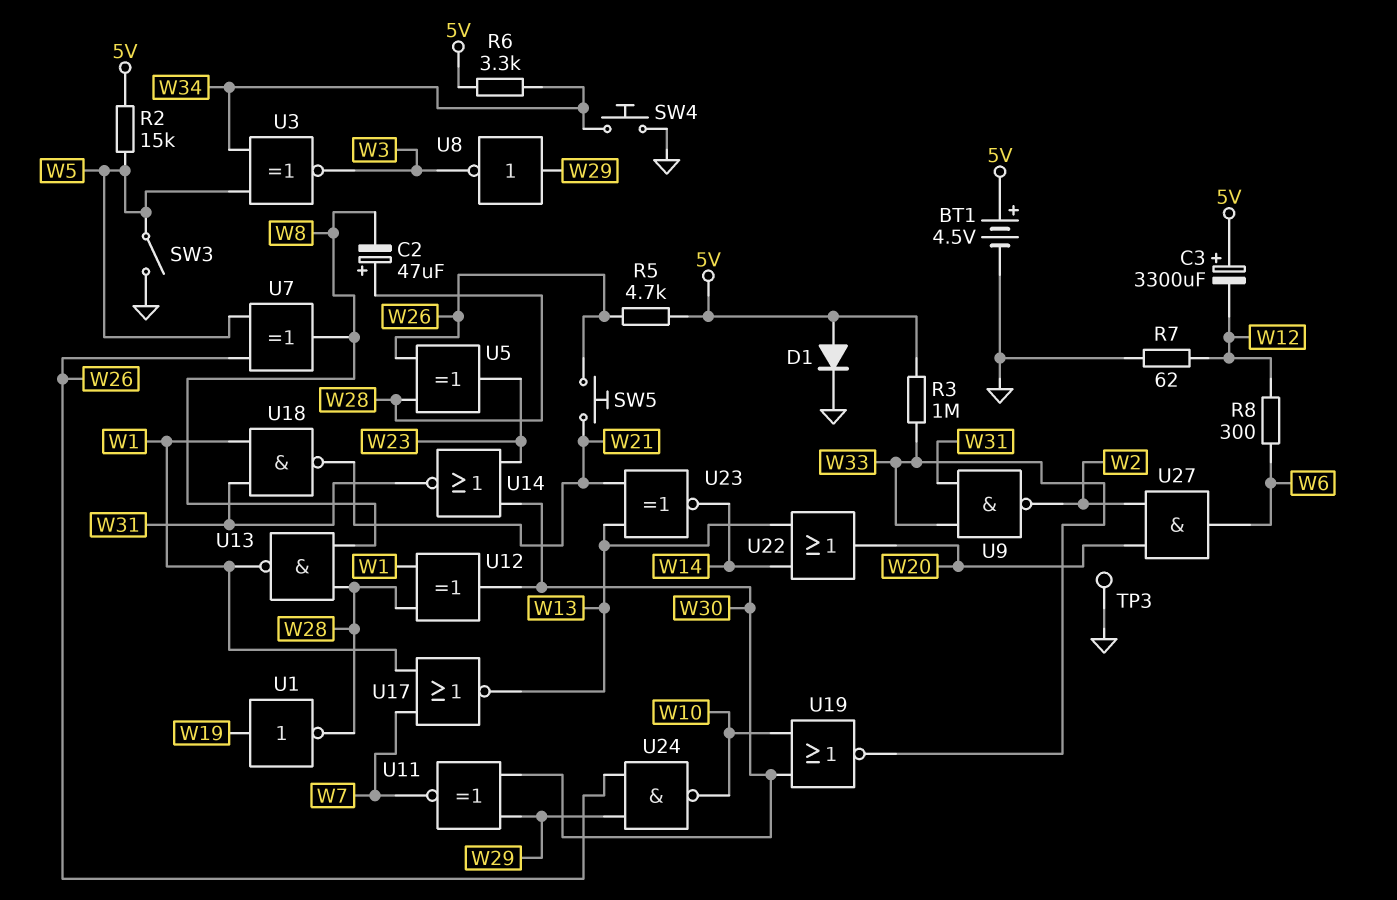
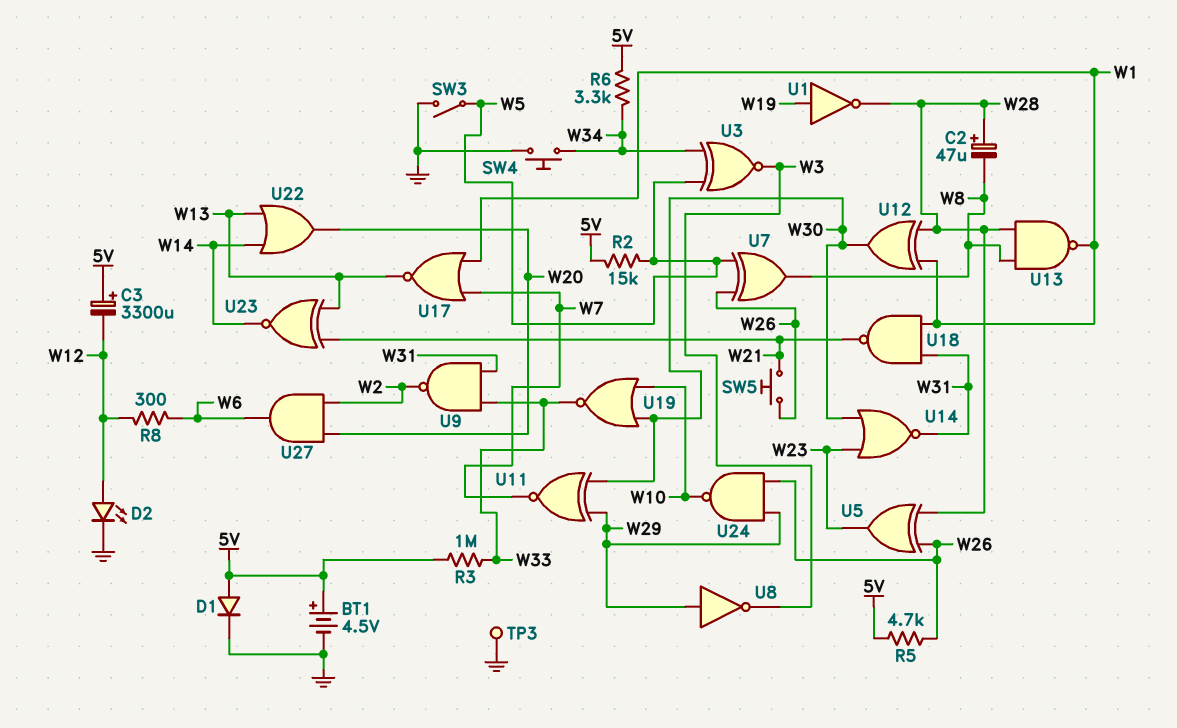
D2: none -> LED (A W12, K GND)
R7: 62 (GND, W12) -> none

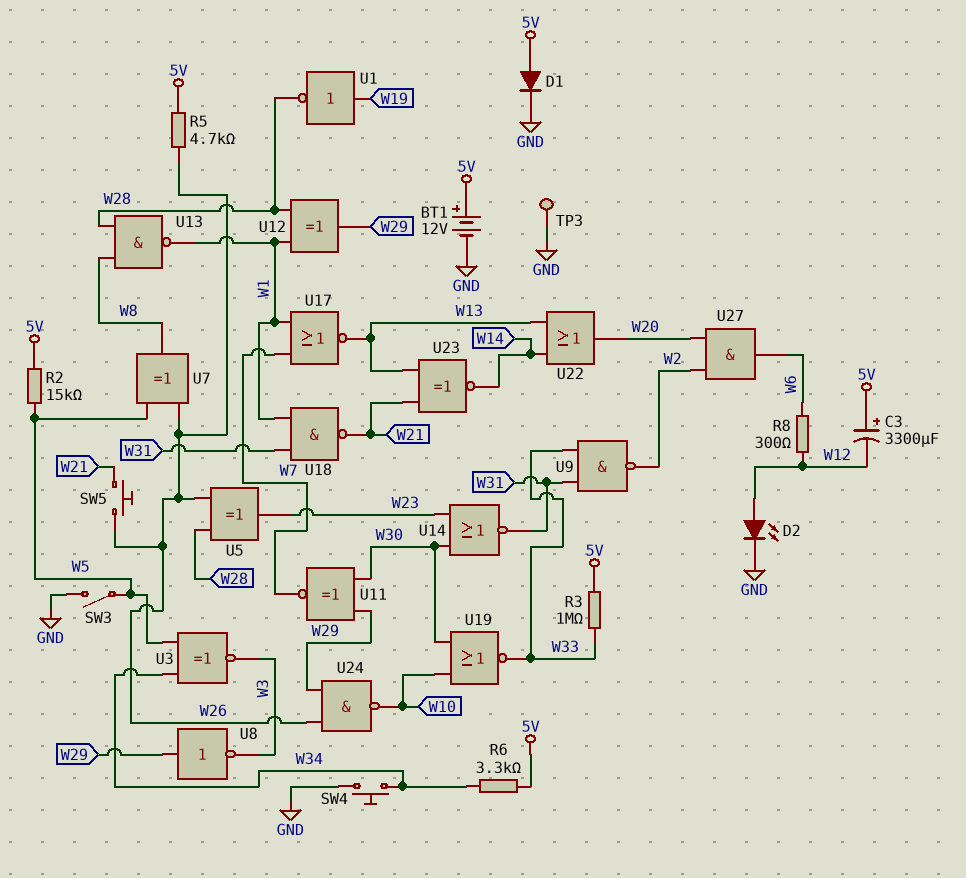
BT1: 4.5V (plus 5V, minus GND) -> 12V (plus 5V, minus GND)
C2: 47uF (plus W28, minus W8) -> none
U12: XOR (in W1, in W28, out W30) -> XOR (in W1, in W28, out W29)

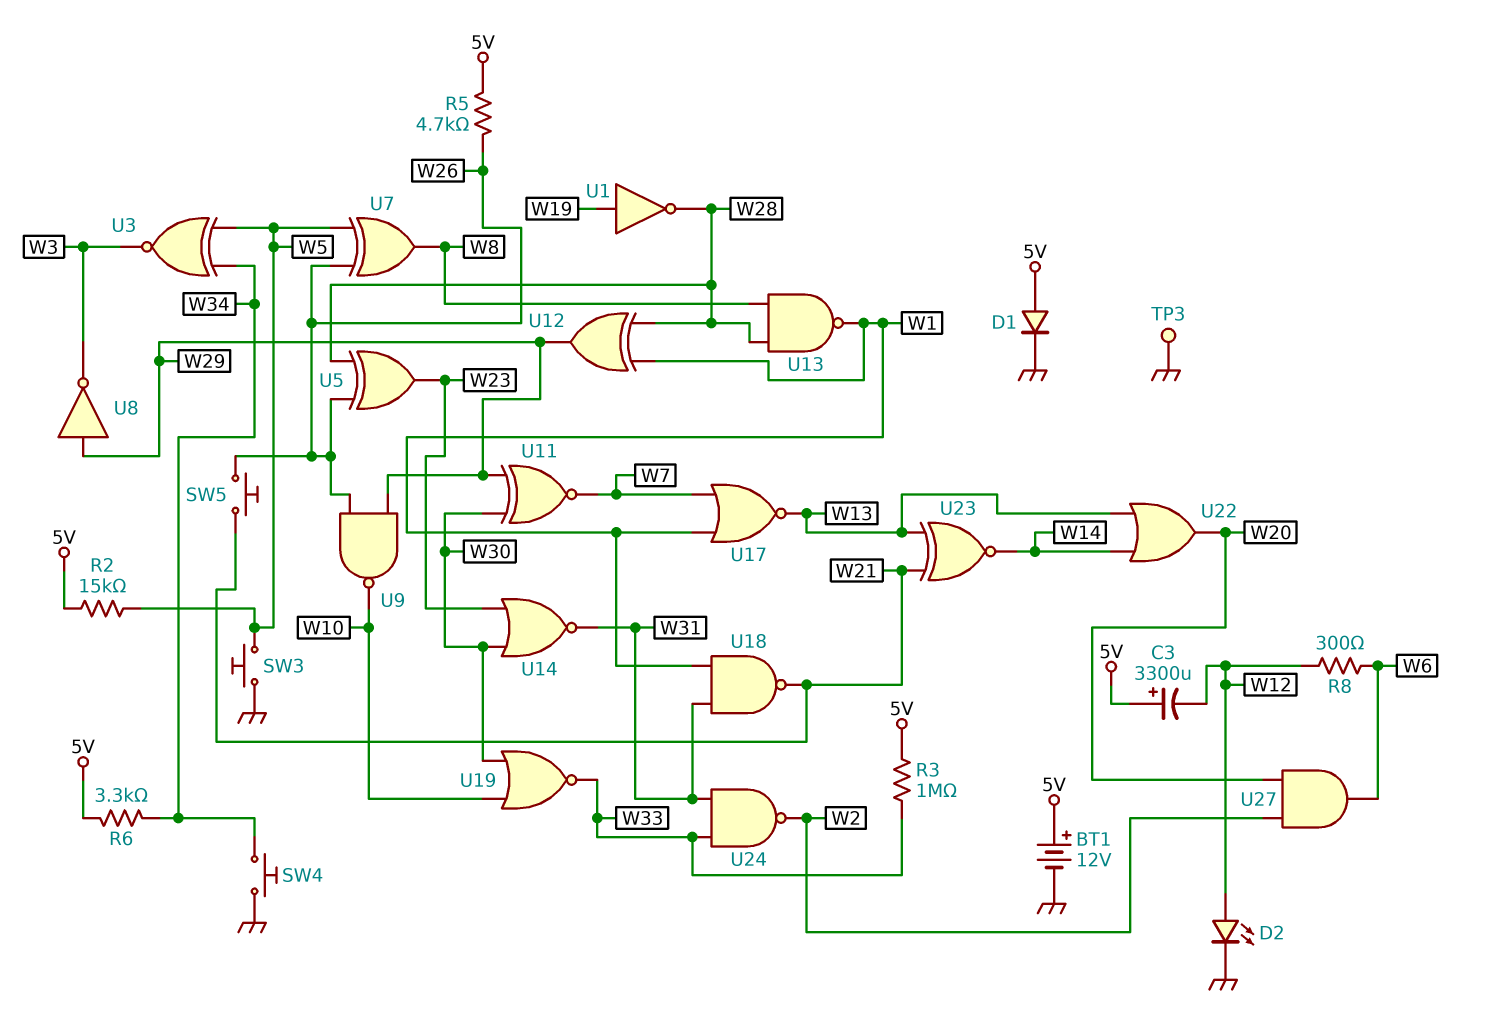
SW3: switch (GND, W5) -> button (GND, W5)
U9: NAND (in W31, in W33, out W2) -> NAND (in W26, in W29, out W10)
U24: NAND (in W26, in W29, out W10) -> NAND (in W31, in W33, out W2)

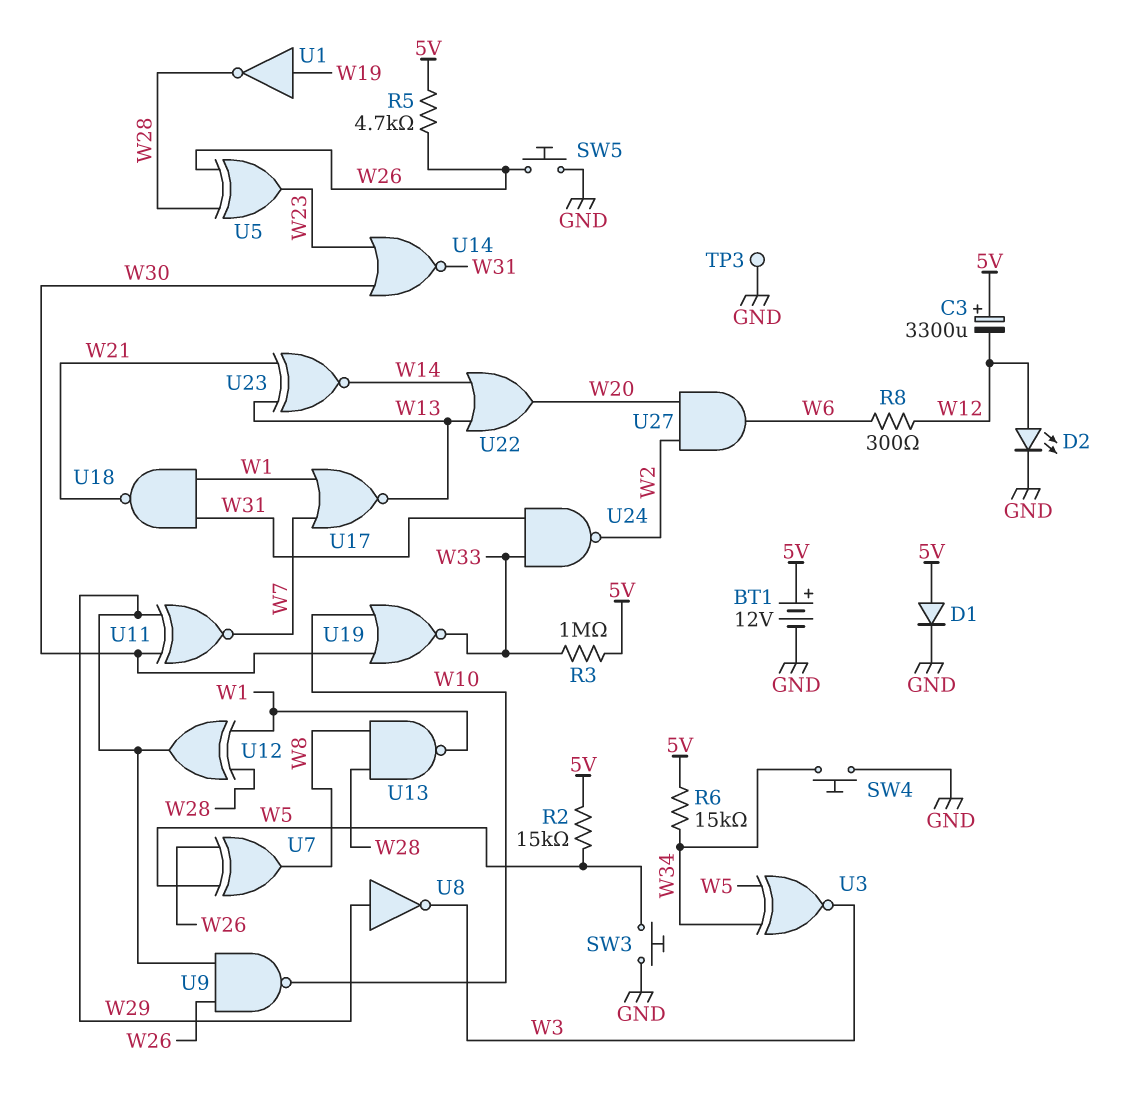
R6: 3.3k (5V, W34) -> 15k (5V, W34)
SW5: button (W21, W26) -> button (GND, W26)

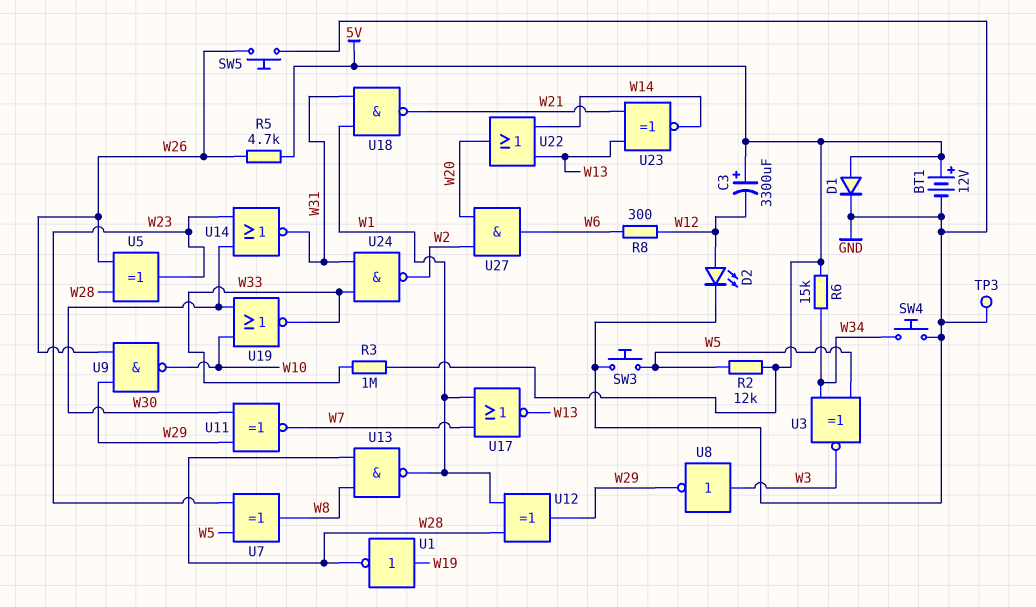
R2: 15k (5V, W5) -> 12k (5V, W5)
U7: XOR (in W5, in W26, out W8) -> XOR (in W5, in W23, out W8)
U8: NOT (in W29, out W3) -> NOT (in W3, out W29)

